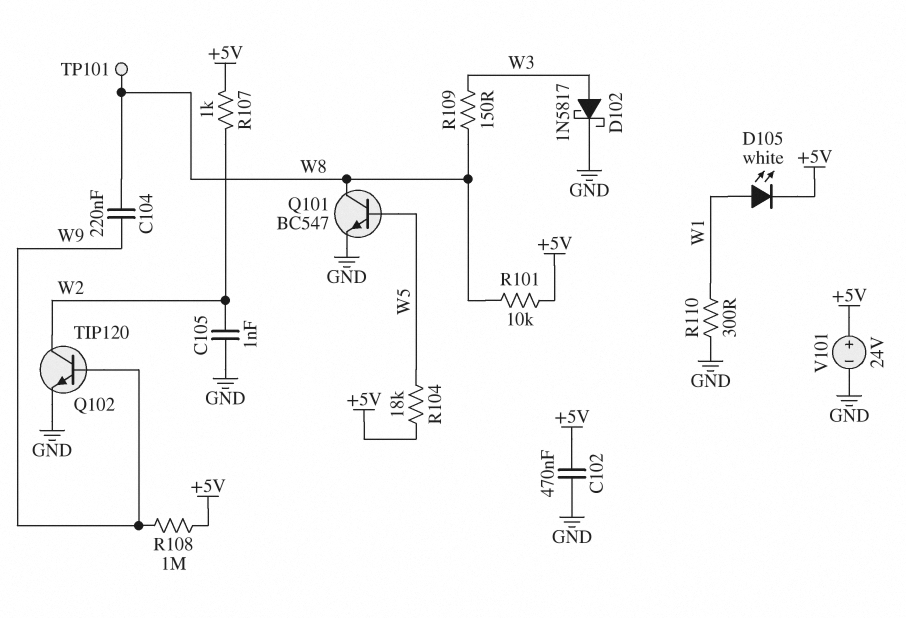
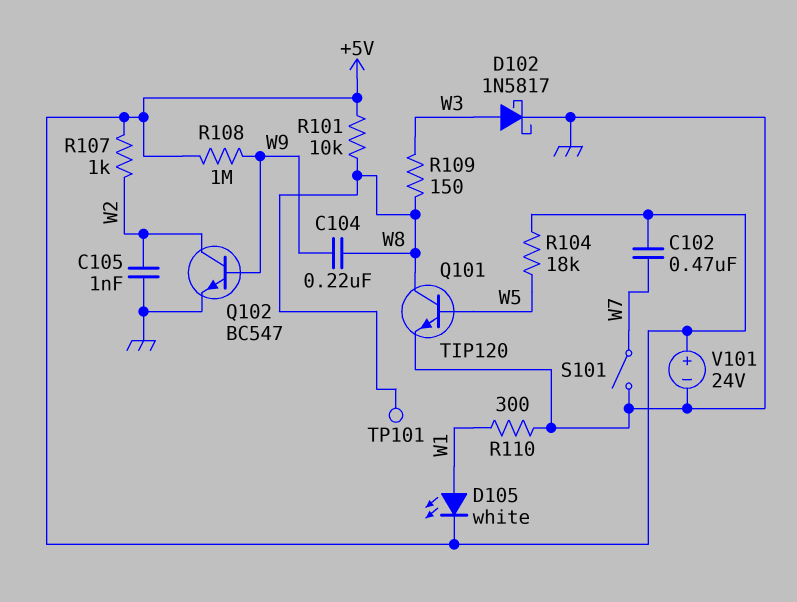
C102: 470nF (+5V, GND) -> 470nF (+5V, W7)
Q101: NPN BC547 (B W5, C W8, E GND) -> NPN TIP120 (B W5, C W8, E GND)
Q102: NPN TIP120 (B W9, C W2, E GND) -> NPN BC547 (B W9, C W2, E GND)
S101: none -> switch (GND, W7)

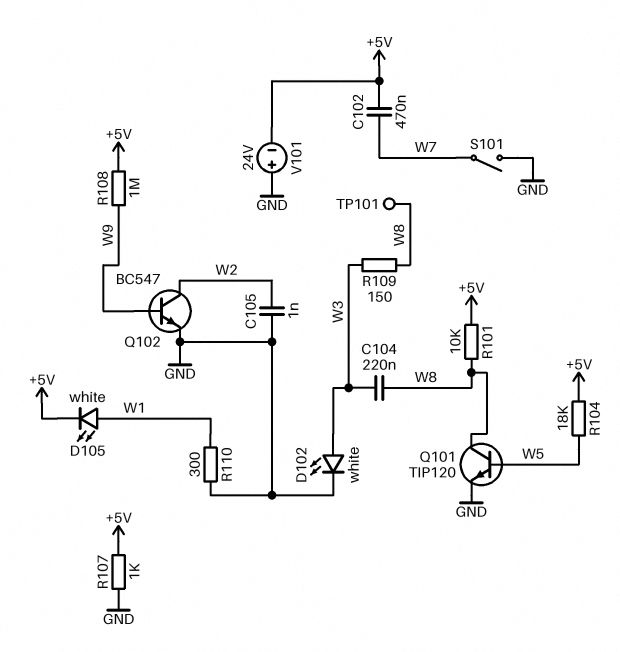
C104: 220nF (W8, W9) -> 220nF (W3, W8)
D102: schottky 1N5817 (A W3, K GND) -> LED white (A W3, K GND)
R107: 1k (+5V, W2) -> 1k (+5V, GND)
V101: 24V (plus +5V, minus GND) -> 24V (plus GND, minus +5V)

